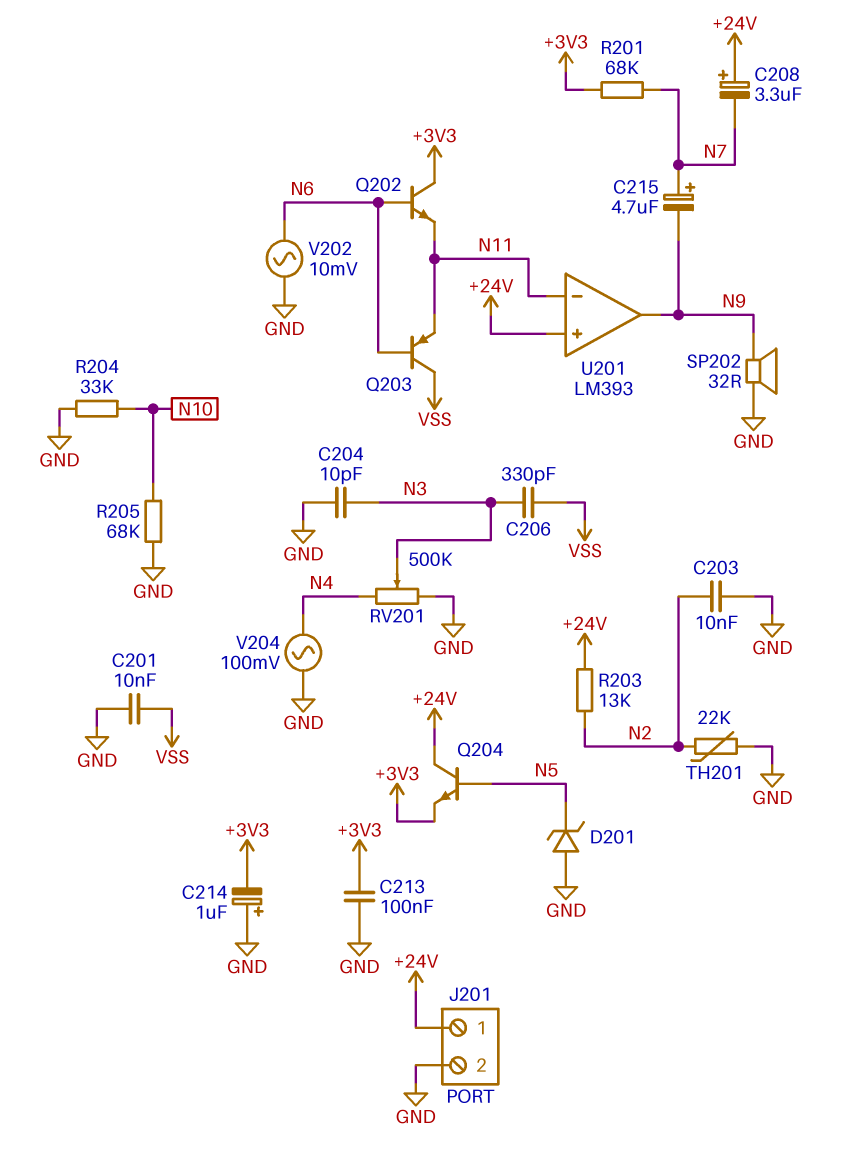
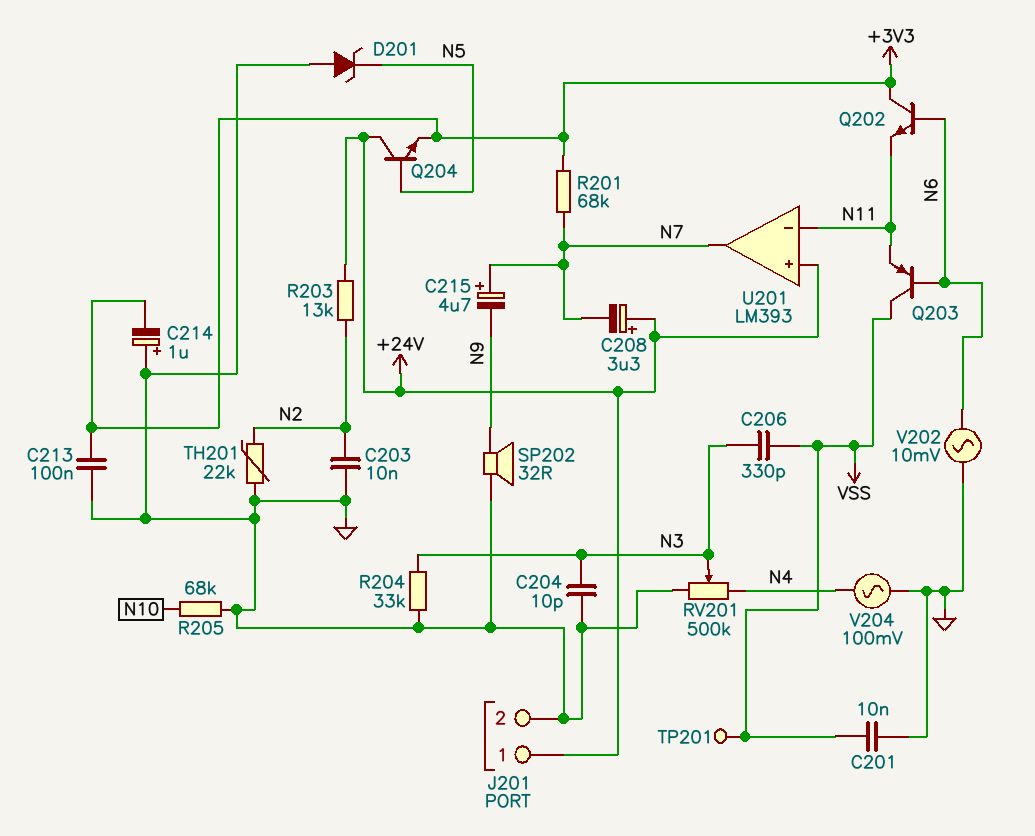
R204: 33k (GND, N10) -> 33k (GND, N3)
TP201: none -> test point (VSS)
U201 pin out: N9 -> N7

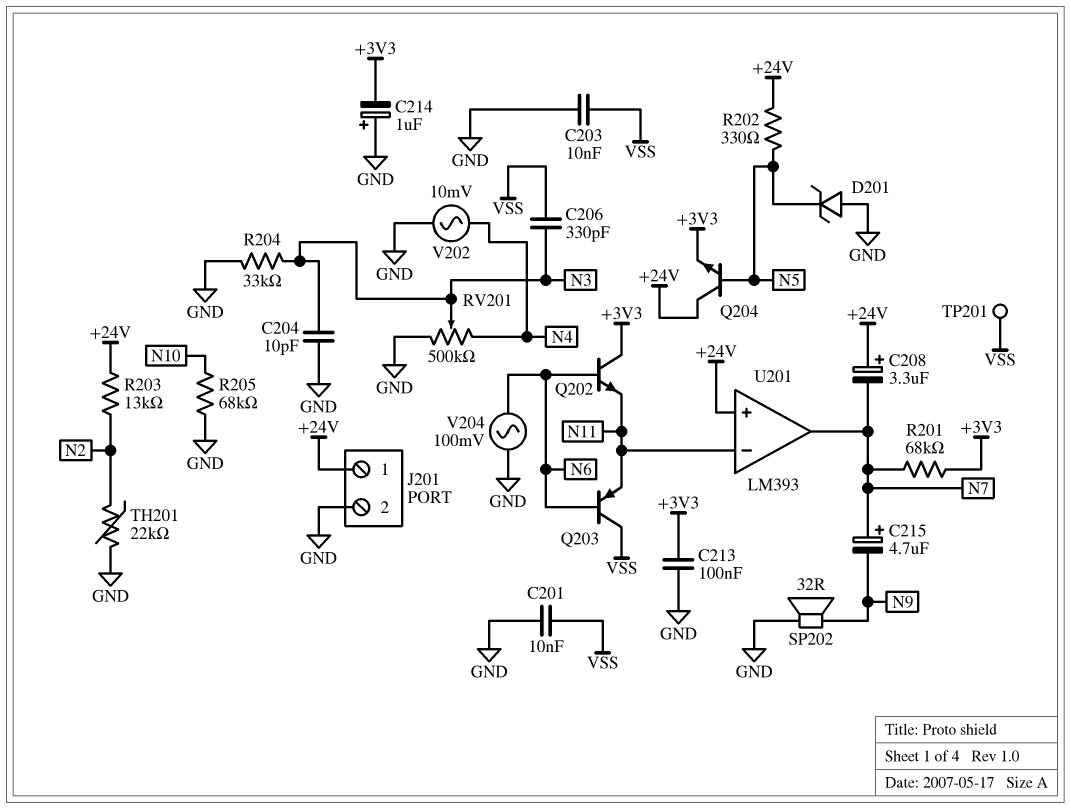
C203: 10nF (GND, N2) -> 10nF (GND, VSS)
R202: none -> 330 (+24V, N5)
V202: AC 10mV (GND, N6) -> AC 10mV (GND, N4)
V204: AC 100mV (GND, N4) -> AC 100mV (GND, N6)

